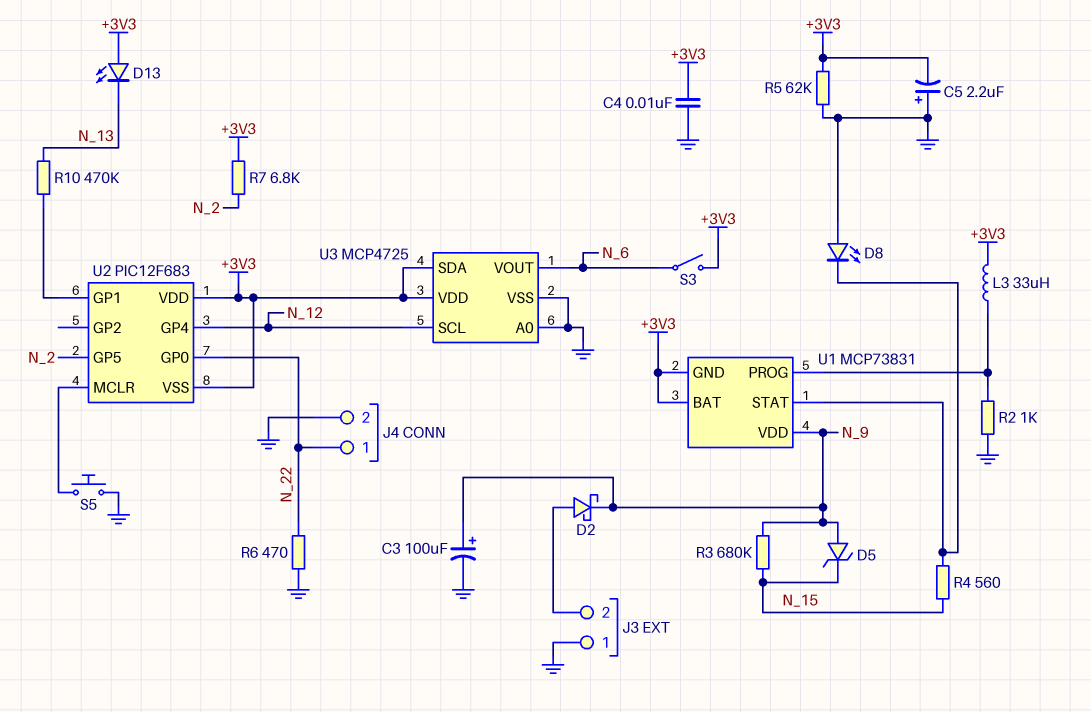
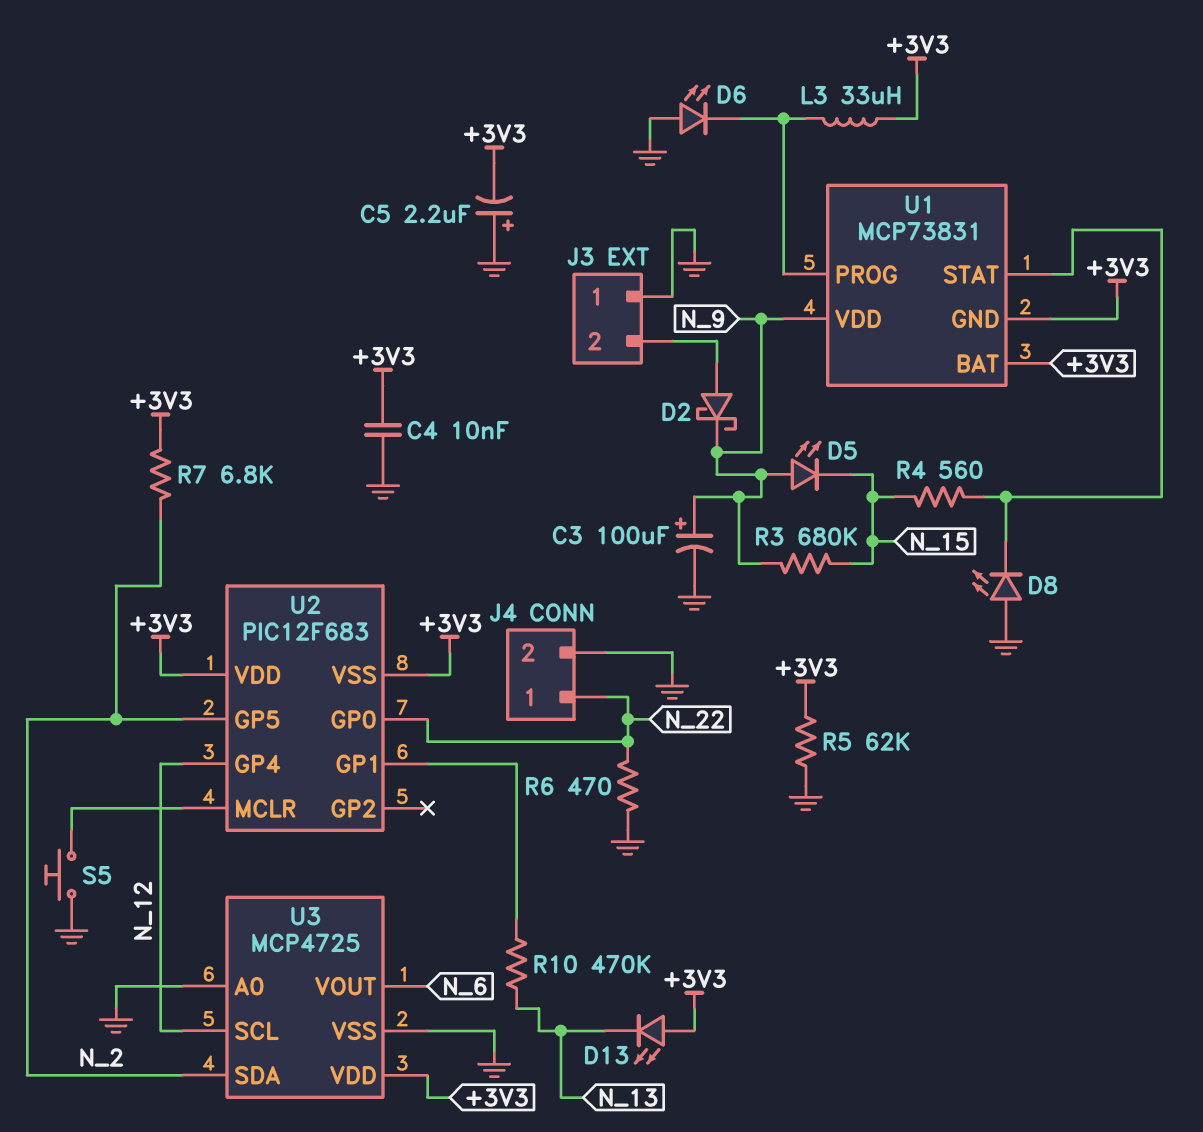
D5: zener (A N_9, K N_15) -> LED (A N_9, K N_15)
D6: none -> LED (A GND, K U1/PROG)
R2: 1k (GND, U1/PROG) -> none
S3: switch (+3V3, N_6) -> none
U3 pin SDA: +3V3 -> N_2

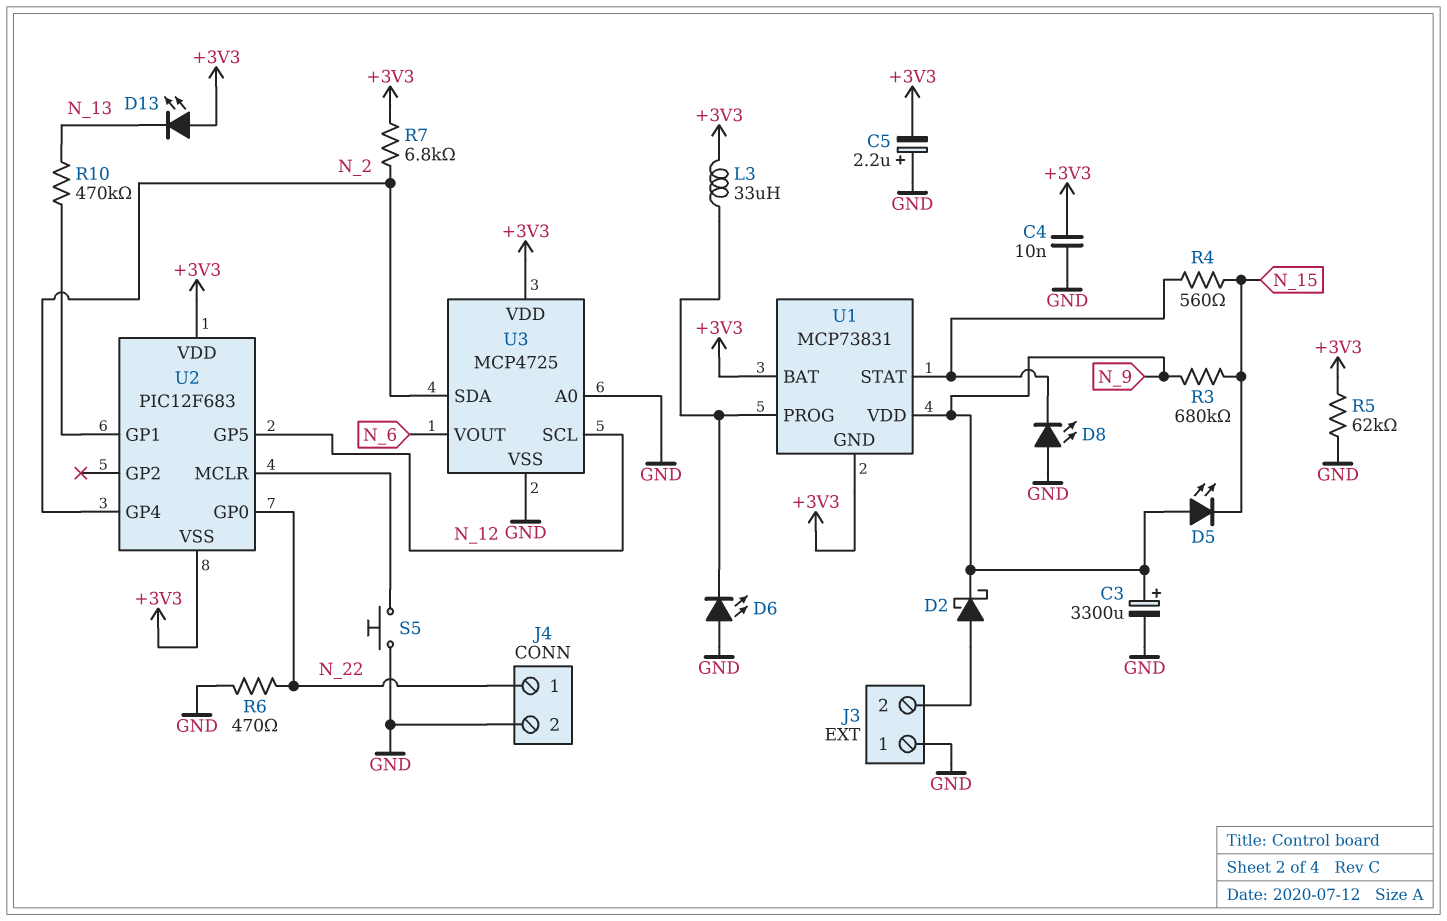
C3: 100uF (plus N_9, minus GND) -> 3300uF (plus N_9, minus GND)
U2 pin GP4: N_12 -> N_2
U2 pin GP5: N_2 -> N_12

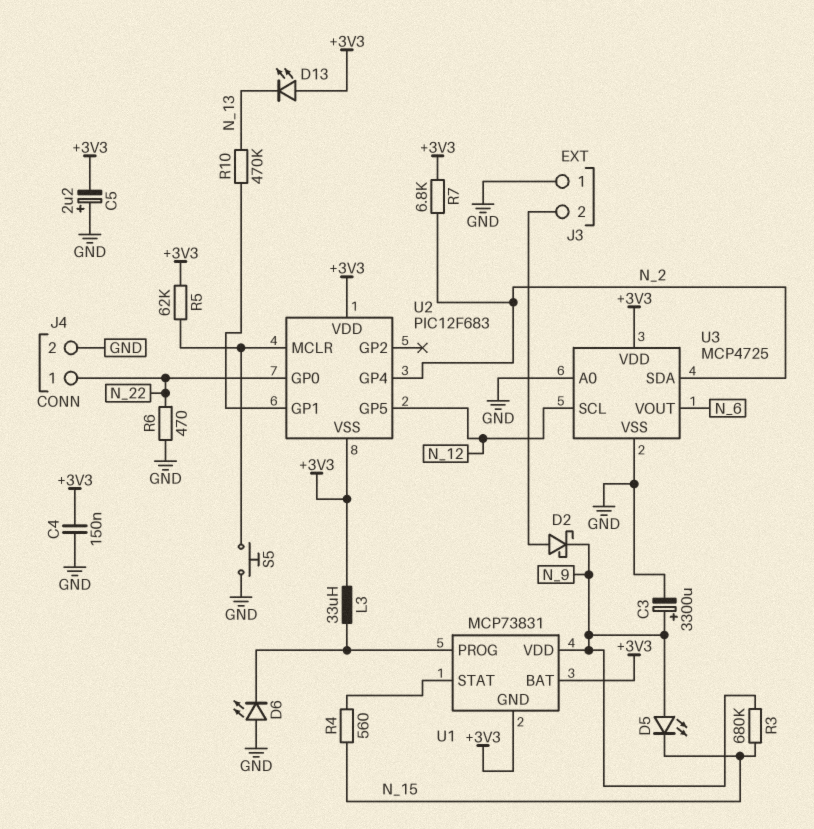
C4: 10nF (+3V3, GND) -> 150nF (+3V3, GND)
D8: LED (A GND, K U1/STAT) -> none
R5: 62k (+3V3, GND) -> 62k (+3V3, U2/MCLR)

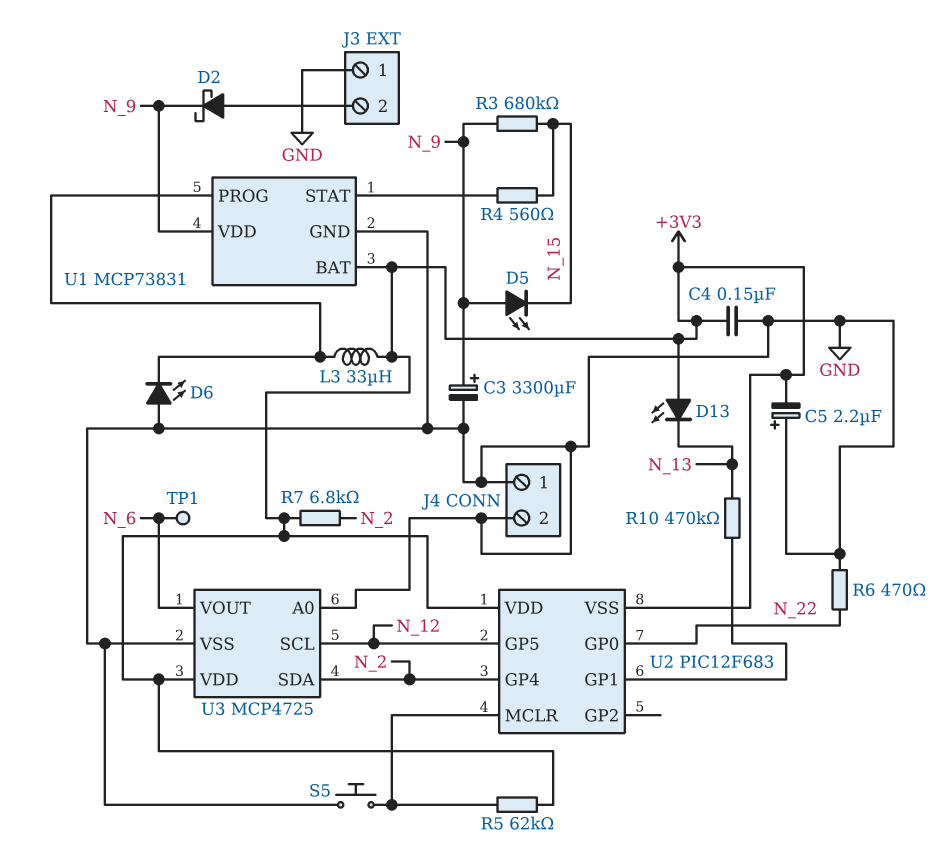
J4 pin 1: N_22 -> GND
TP1: none -> test point (N_6)
U1 pin GND: +3V3 -> GND

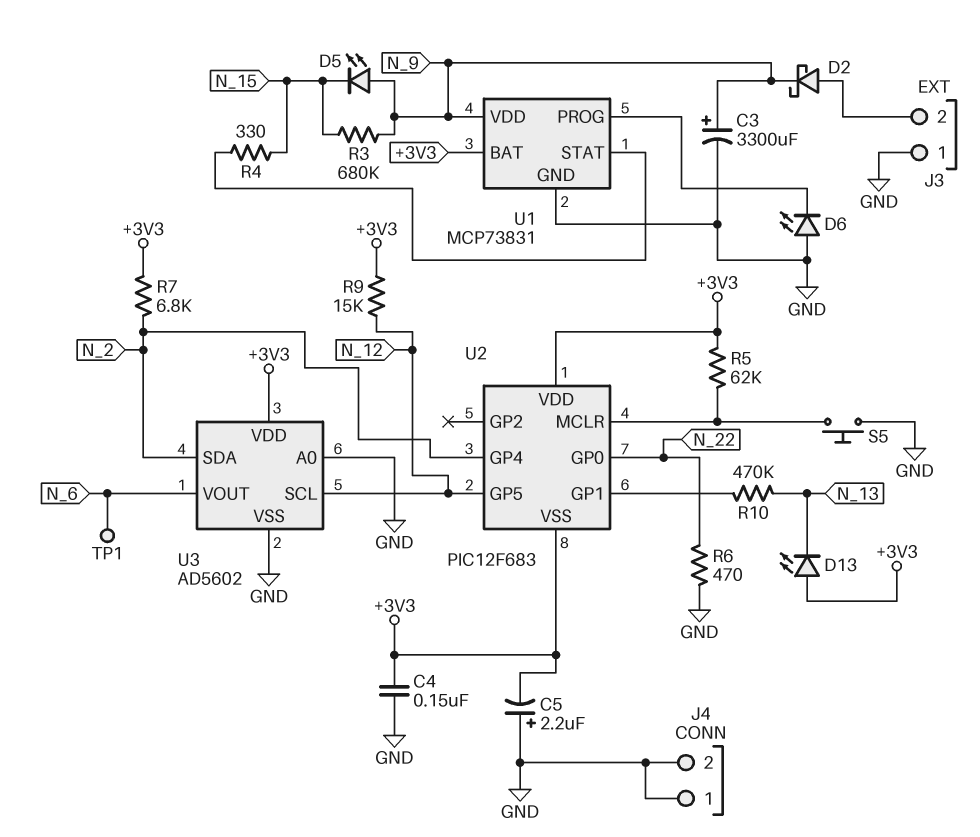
L3: 33uH (+3V3, U1/PROG) -> none
R4: 560 (N_15, U1/STAT) -> 330 (N_15, U1/STAT)
R9: none -> 15k (+3V3, N_12)
U3: MCP4725 -> AD5602

